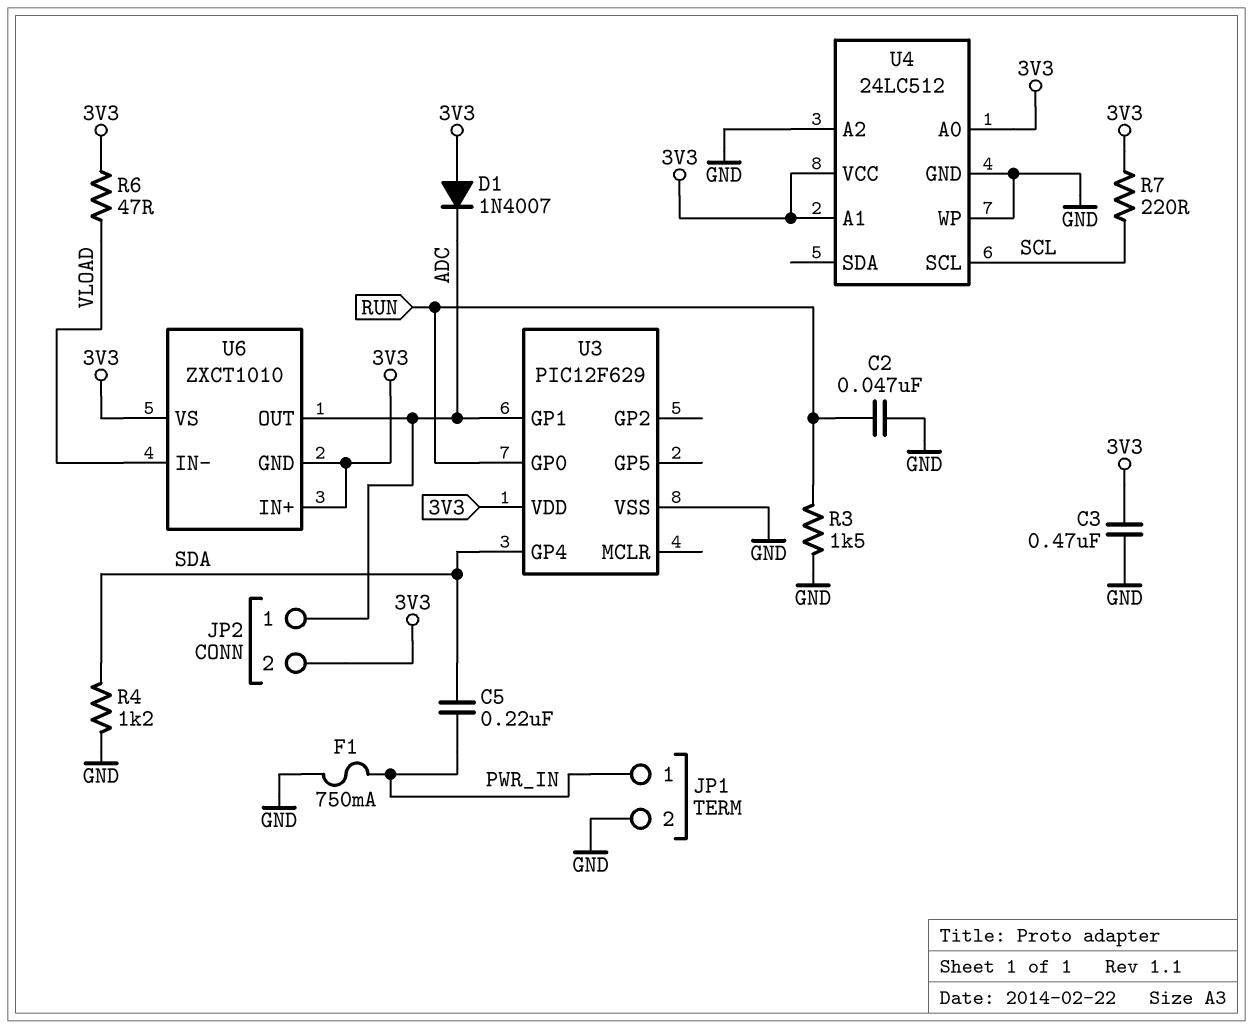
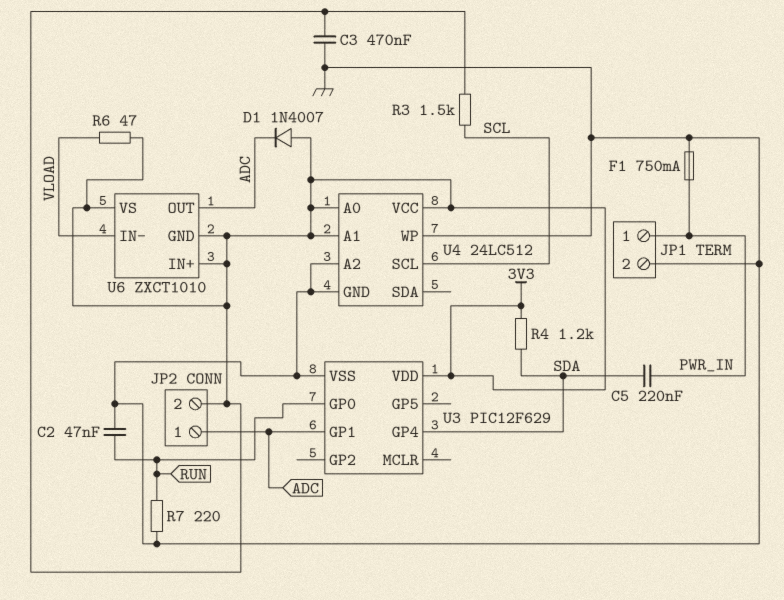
R3: 1.5k (GND, RUN) -> 1.5k (3V3, SCL)
R4: 1.2k (GND, SDA) -> 1.2k (3V3, SDA)
R7: 220 (3V3, SCL) -> 220 (GND, RUN)

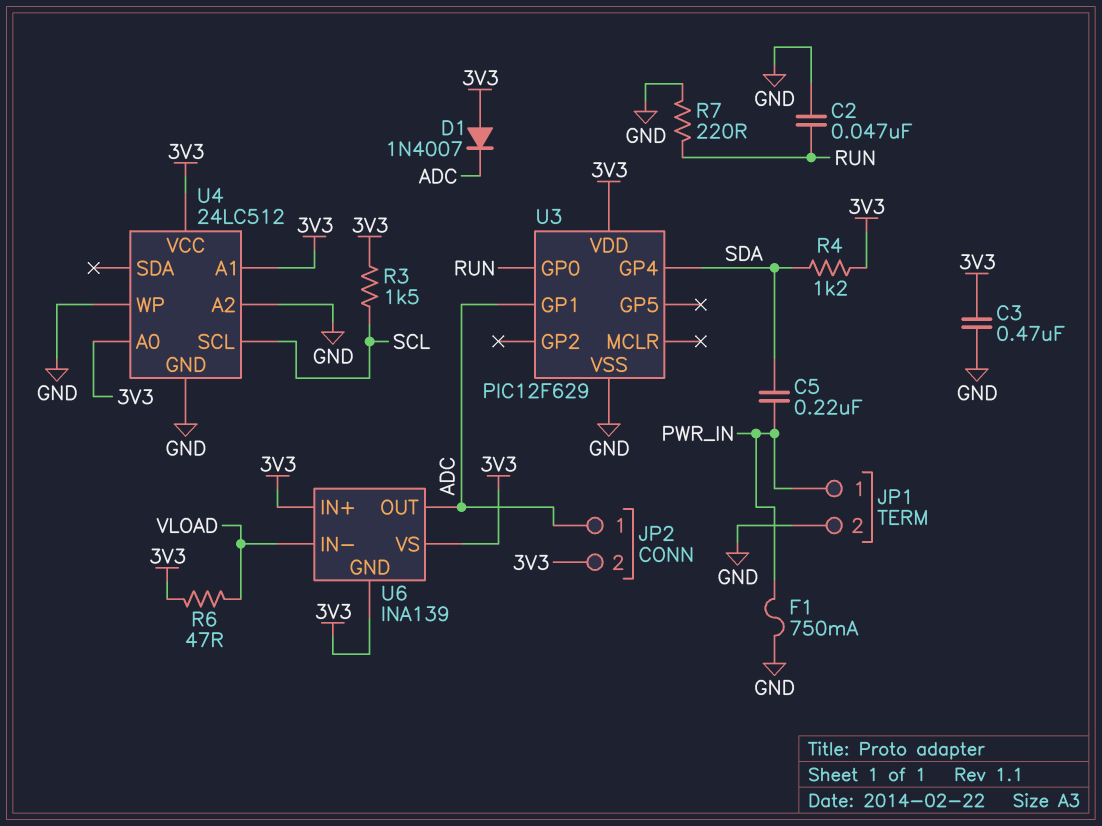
U6: ZXCT1010 -> INA139

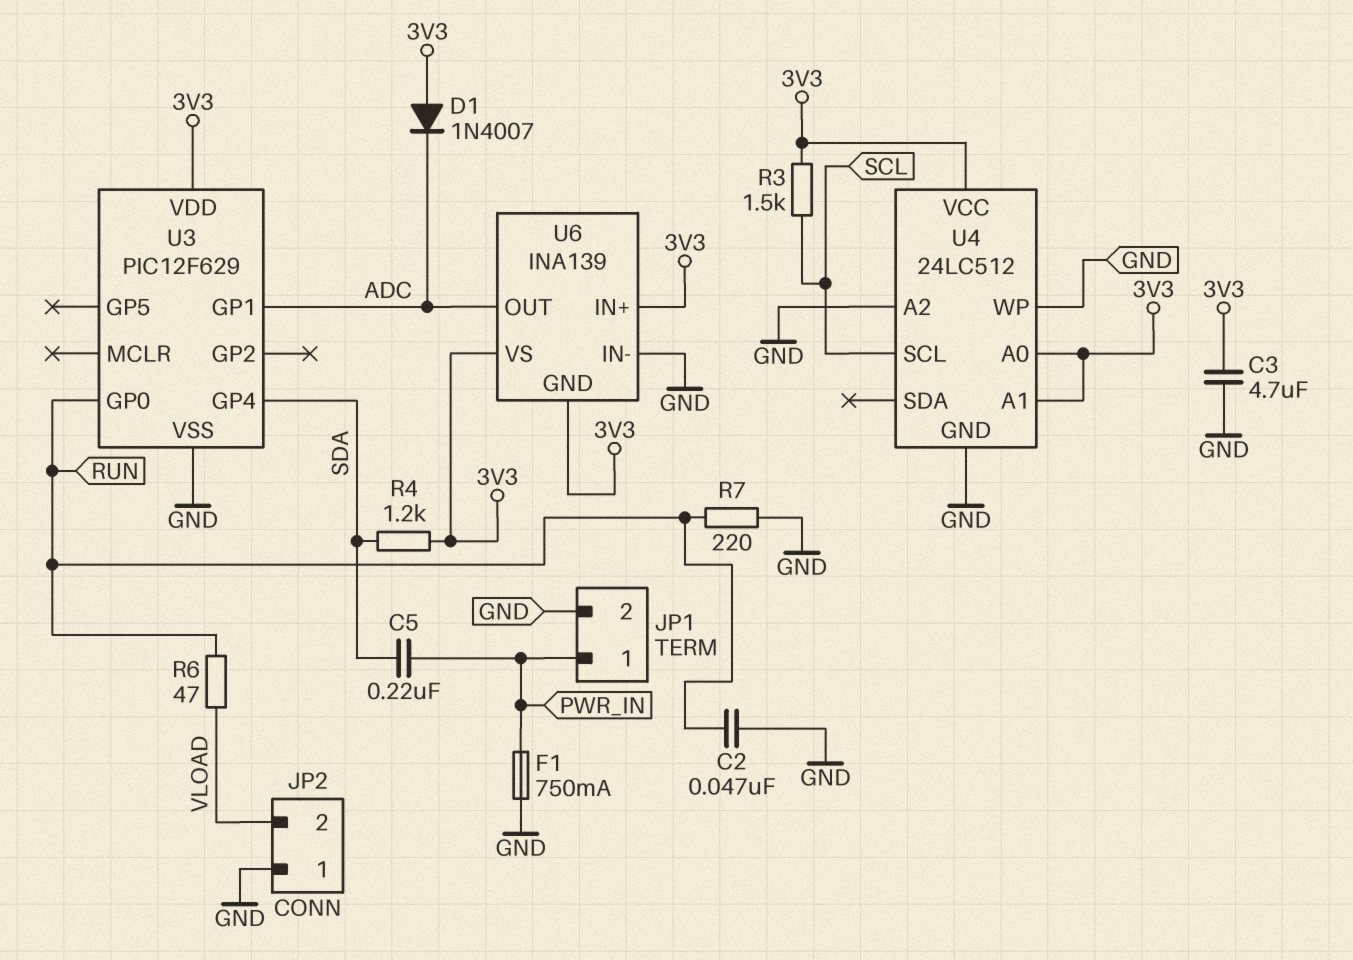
C3: 470nF (3V3, GND) -> 4.7uF (3V3, GND)
JP2 pin 1: ADC -> GND
JP2 pin 2: 3V3 -> VLOAD
R6: 47 (3V3, VLOAD) -> 47 (RUN, VLOAD)
U6 pin IN-: VLOAD -> GND

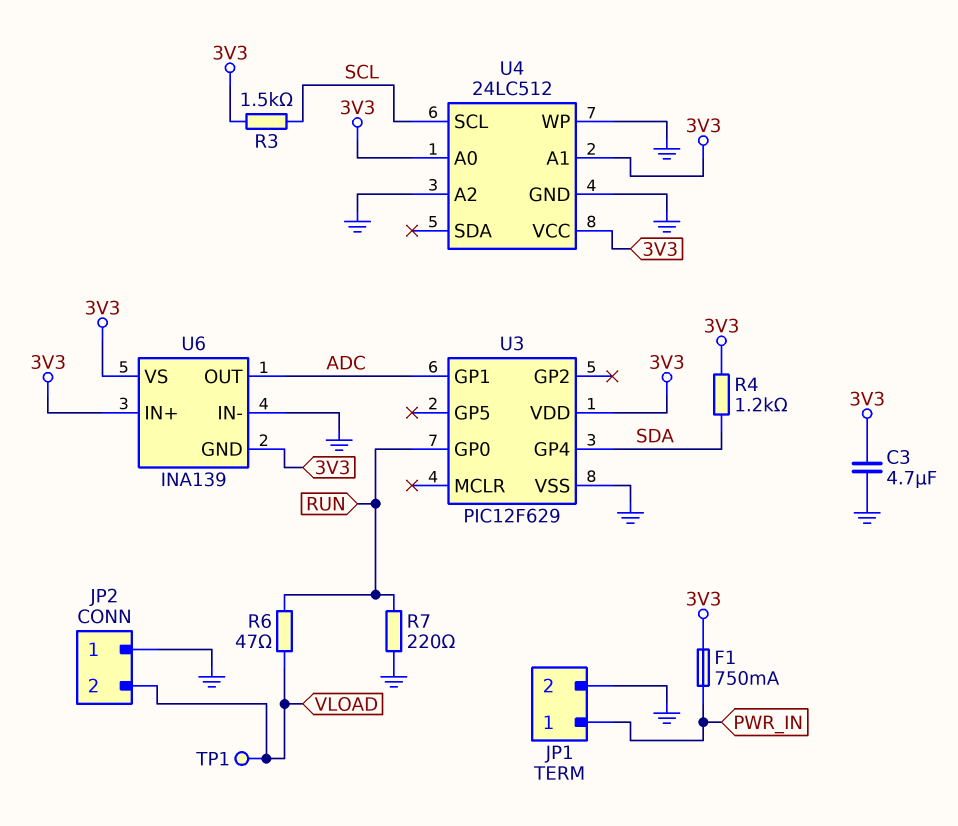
C2: 47nF (GND, RUN) -> none
C5: 220nF (PWR_IN, SDA) -> none
D1: diode 1N4007 (A 3V3, K ADC) -> none
F1: 750mA (GND, PWR_IN) -> 750mA (3V3, PWR_IN)
TP1: none -> test point (VLOAD)

